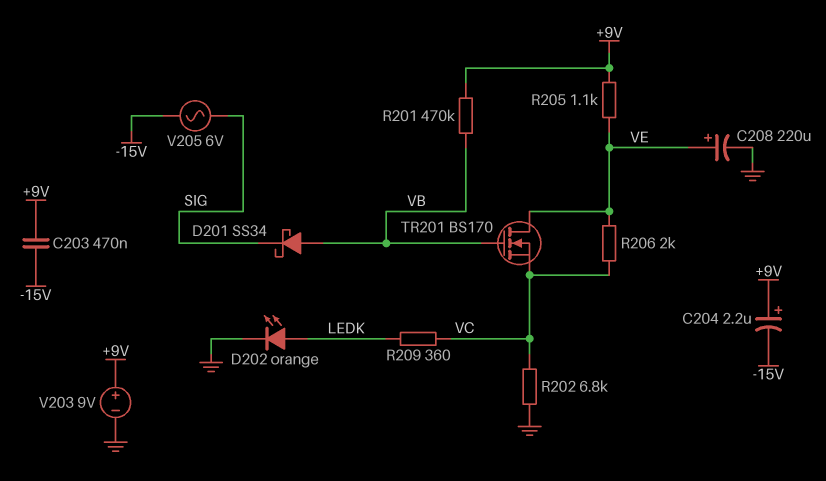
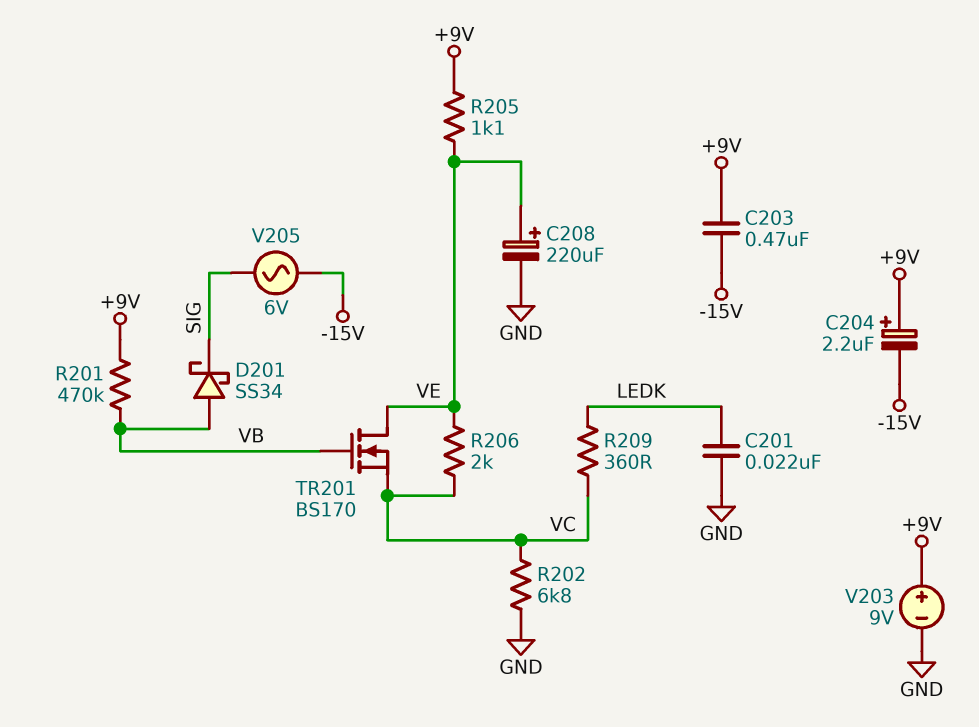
C201: none -> 22nF (GND, LEDK)
D202: LED orange (A LEDK, K GND) -> none

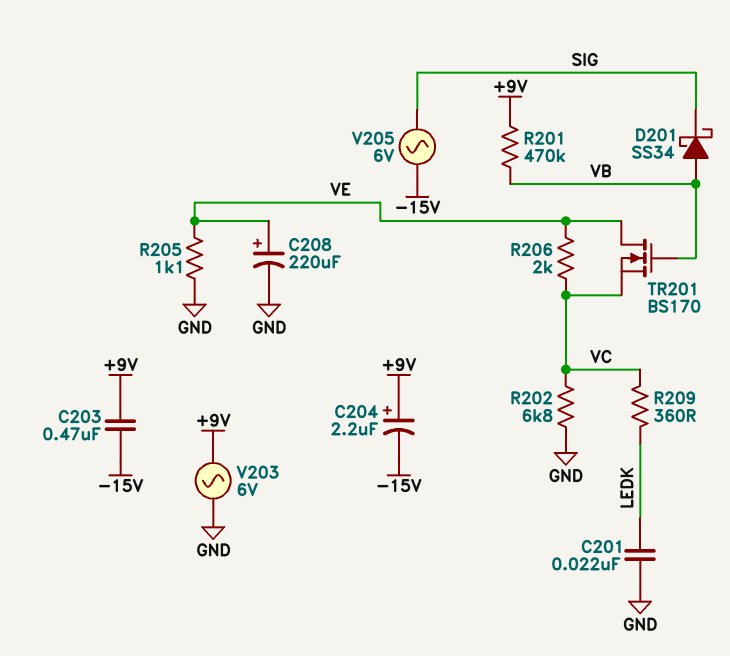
R205: 1.1k (+9V, VE) -> 1.1k (GND, VE)
V203: 9V (plus +9V, minus GND) -> AC 6V (+9V, GND)

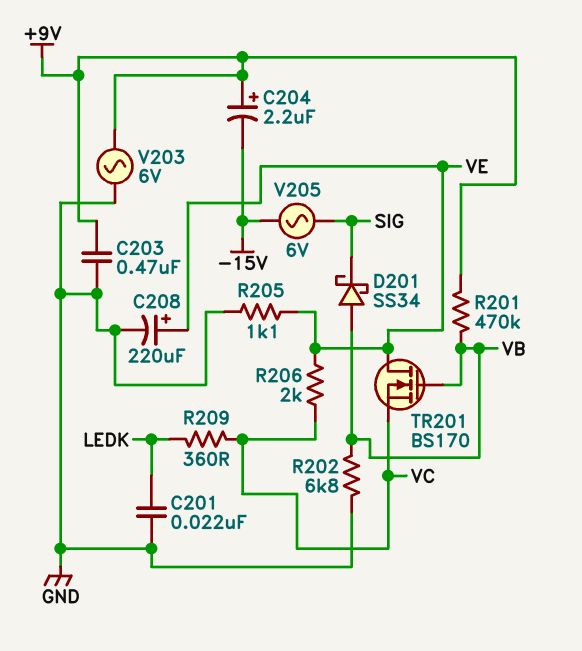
C203: 470nF (+9V, -15V) -> 470nF (+9V, GND)
R202: 6.8k (GND, VC) -> 6.8k (GND, VB)

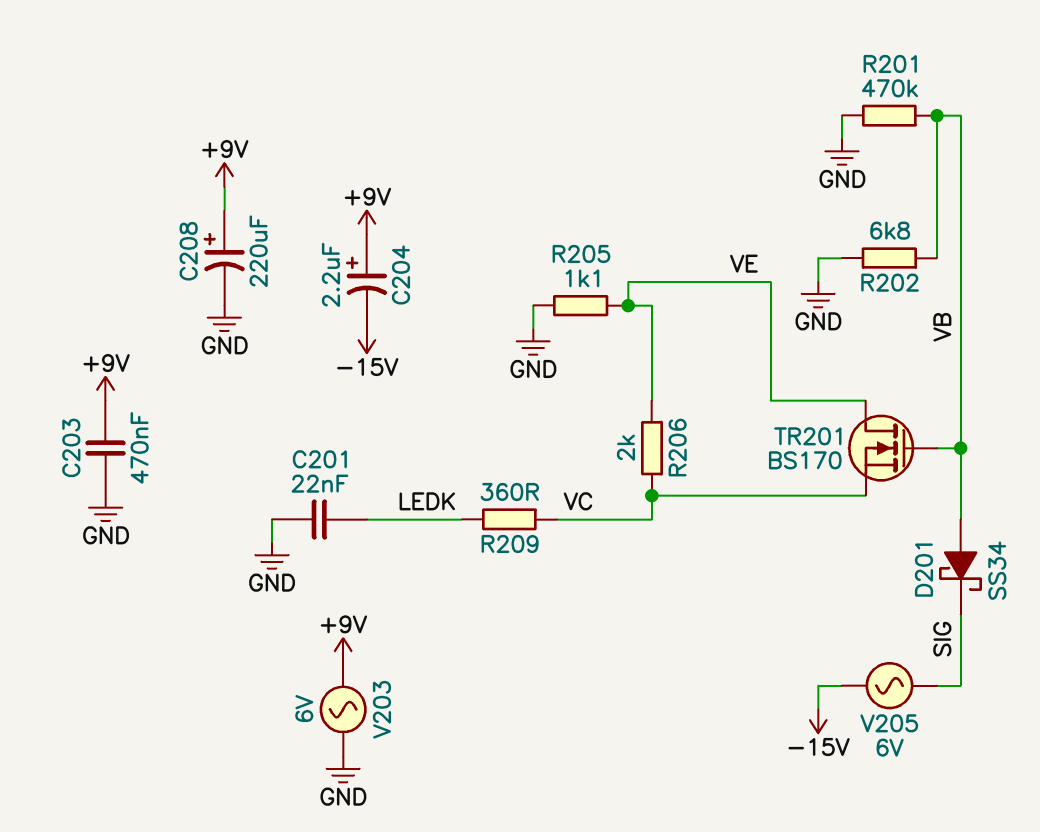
C208: 220uF (plus VE, minus GND) -> 220uF (plus +9V, minus GND)
R201: 470k (+9V, VB) -> 470k (GND, VB)

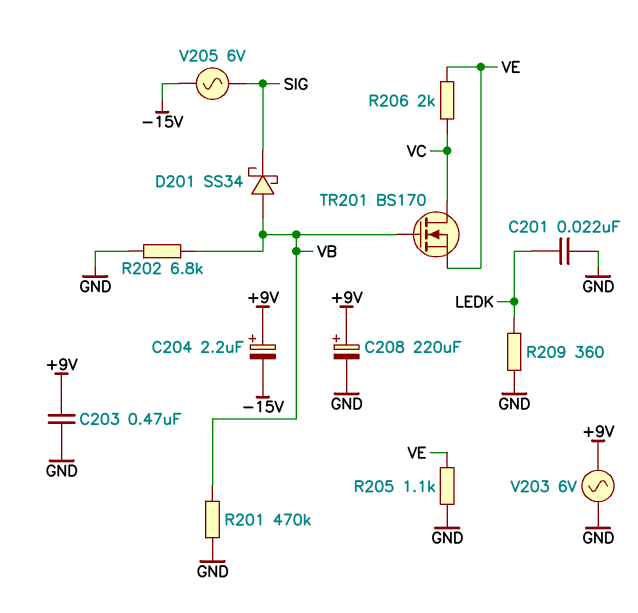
R209: 360 (LEDK, VC) -> 360 (GND, LEDK)
TR201: NMOS BS170 (G VB, D VE, S VC) -> NMOS BS170 (G VB, D VC, S VE)

